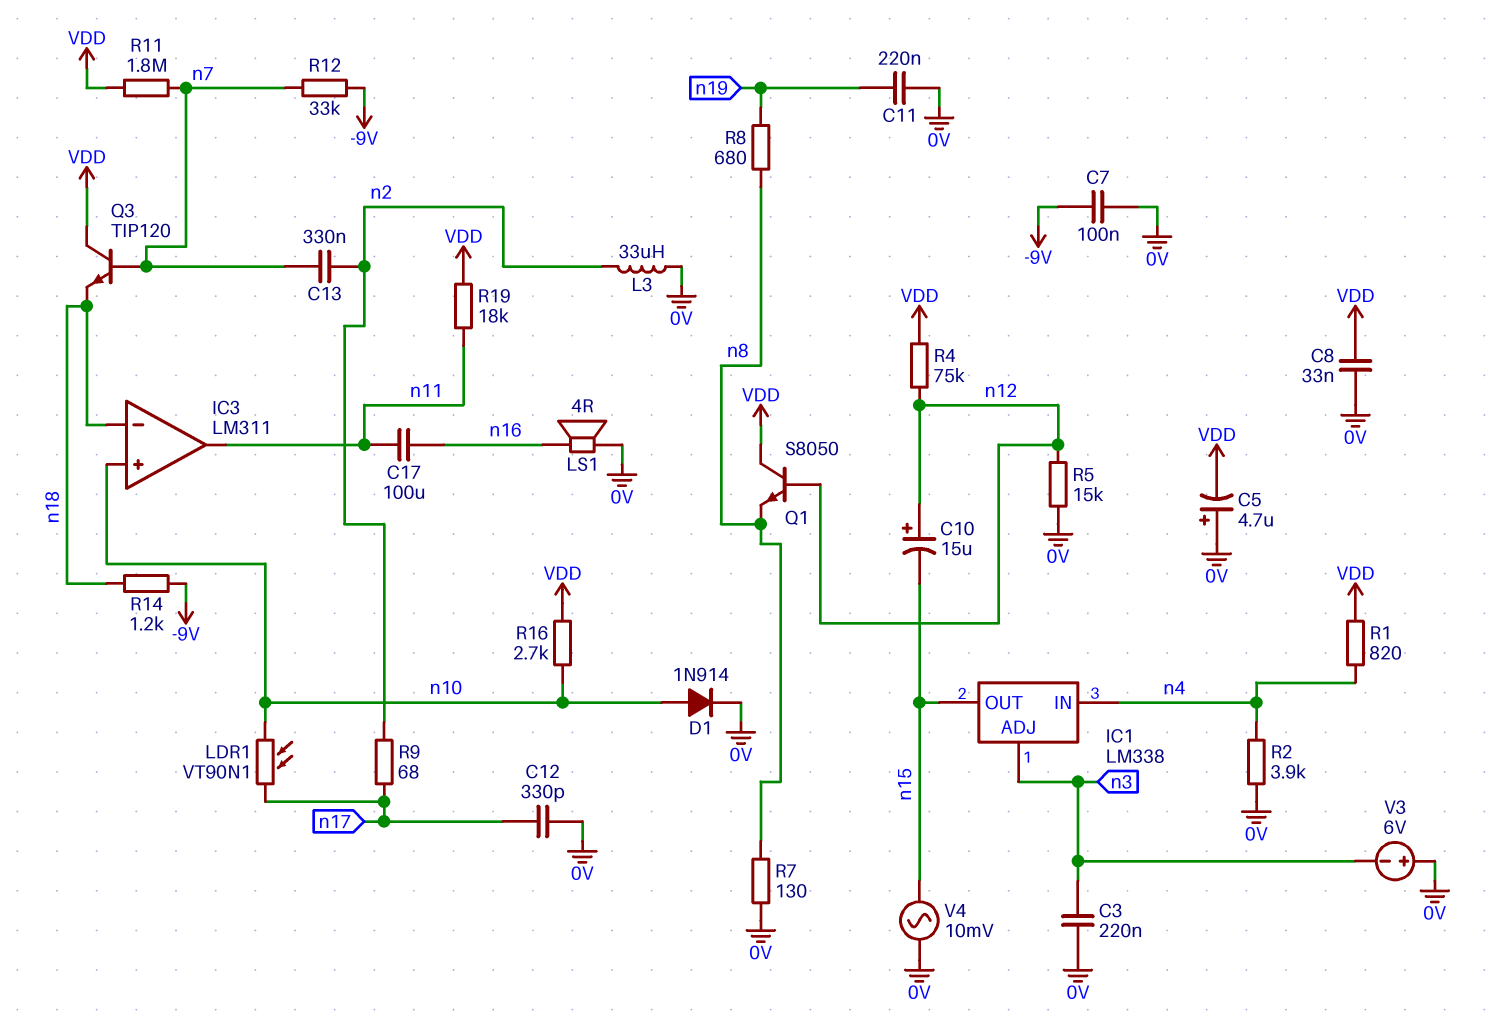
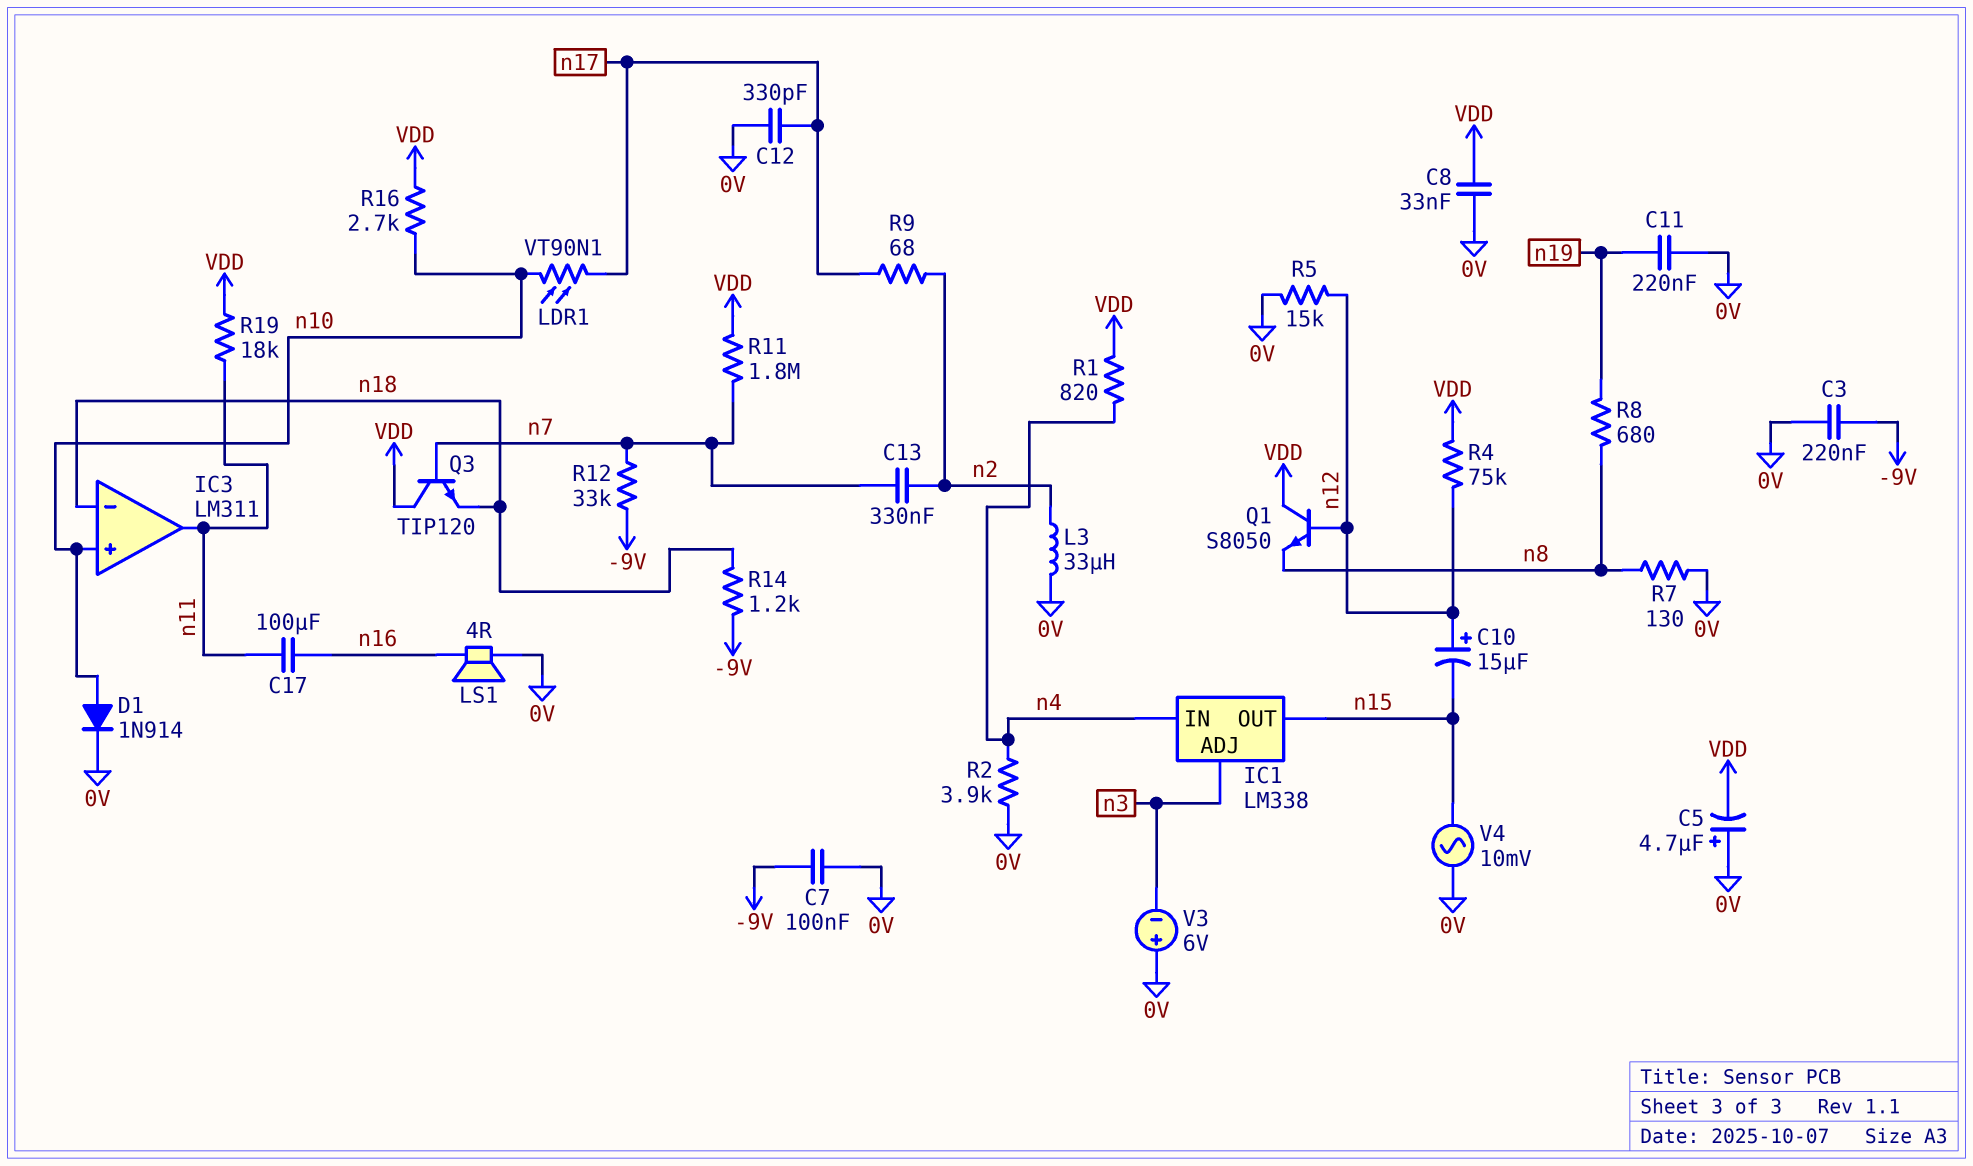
C3: 220nF (0V, n3) -> 220nF (-9V, 0V)

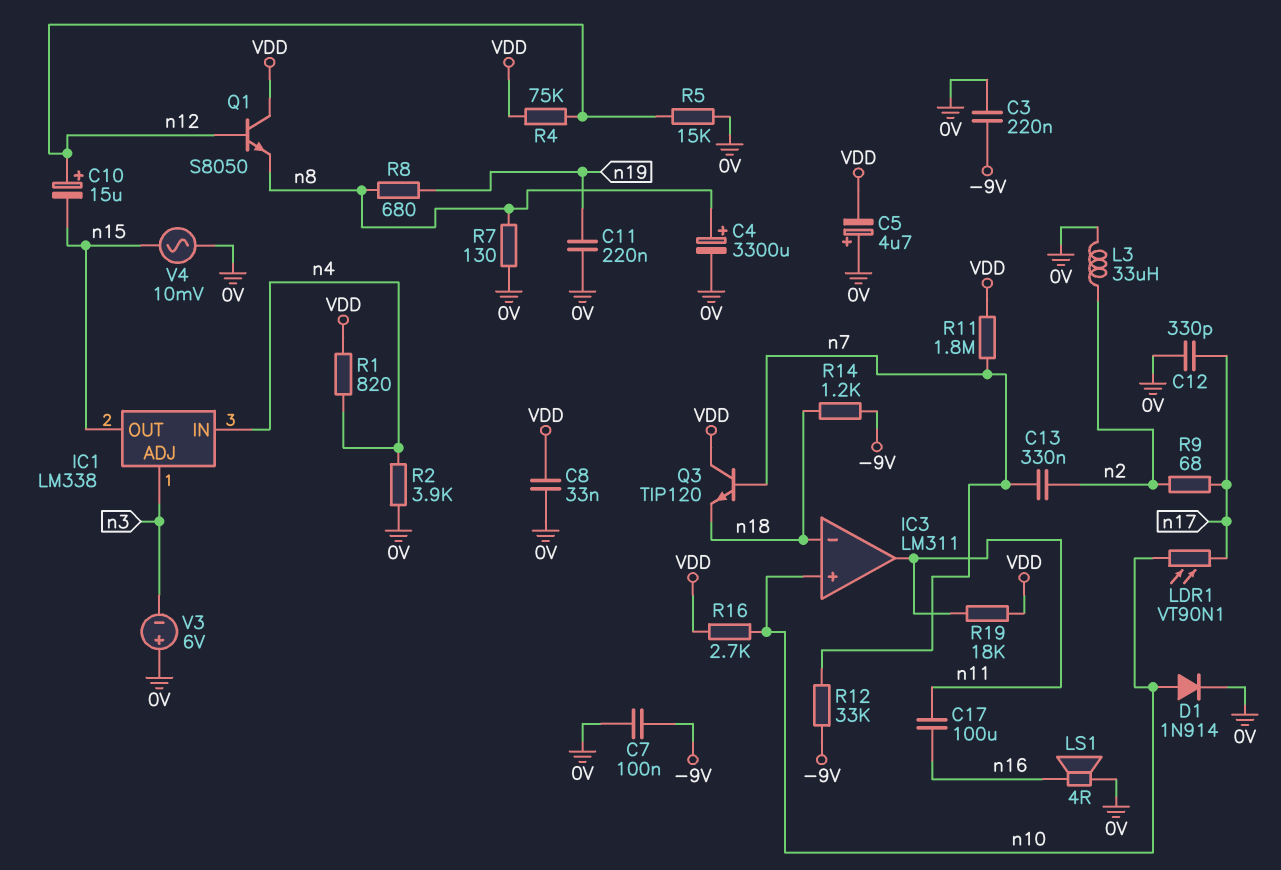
C4: none -> 3300uF (plus n8, minus 0V)

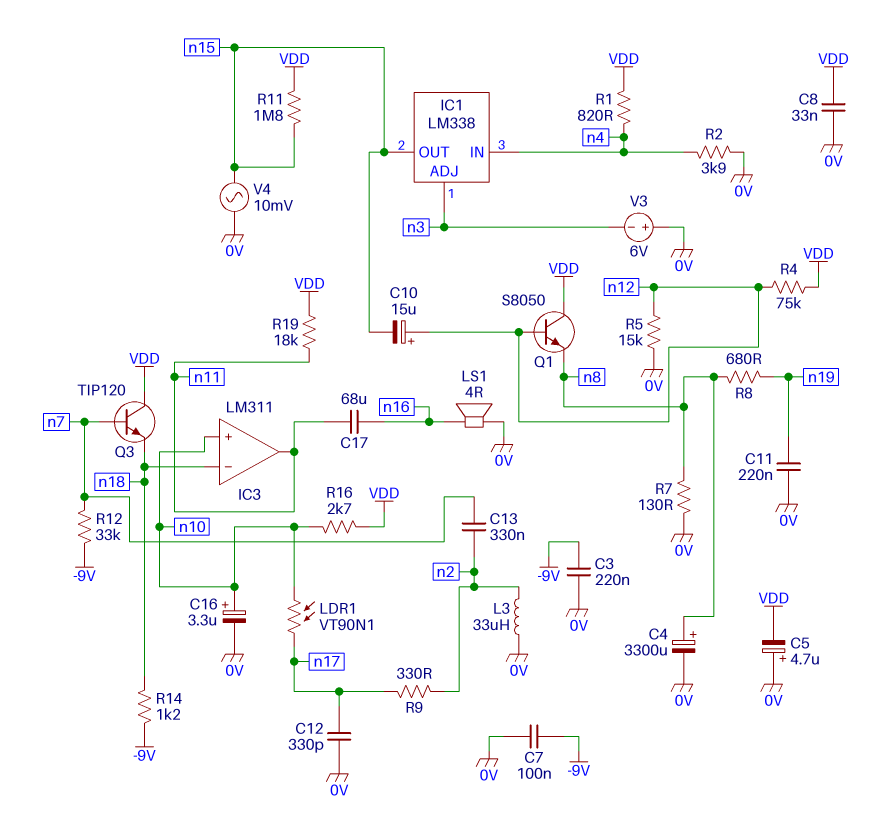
C16: none -> 3.3uF (plus n10, minus 0V)
C17: 100uF (n11, n16) -> 68uF (n11, n16)
D1: diode 1N914 (A n10, K 0V) -> none
R9: 68 (n2, n17) -> 330 (n2, n17)
R11: 1.8M (VDD, n7) -> 1.8M (VDD, n15)

